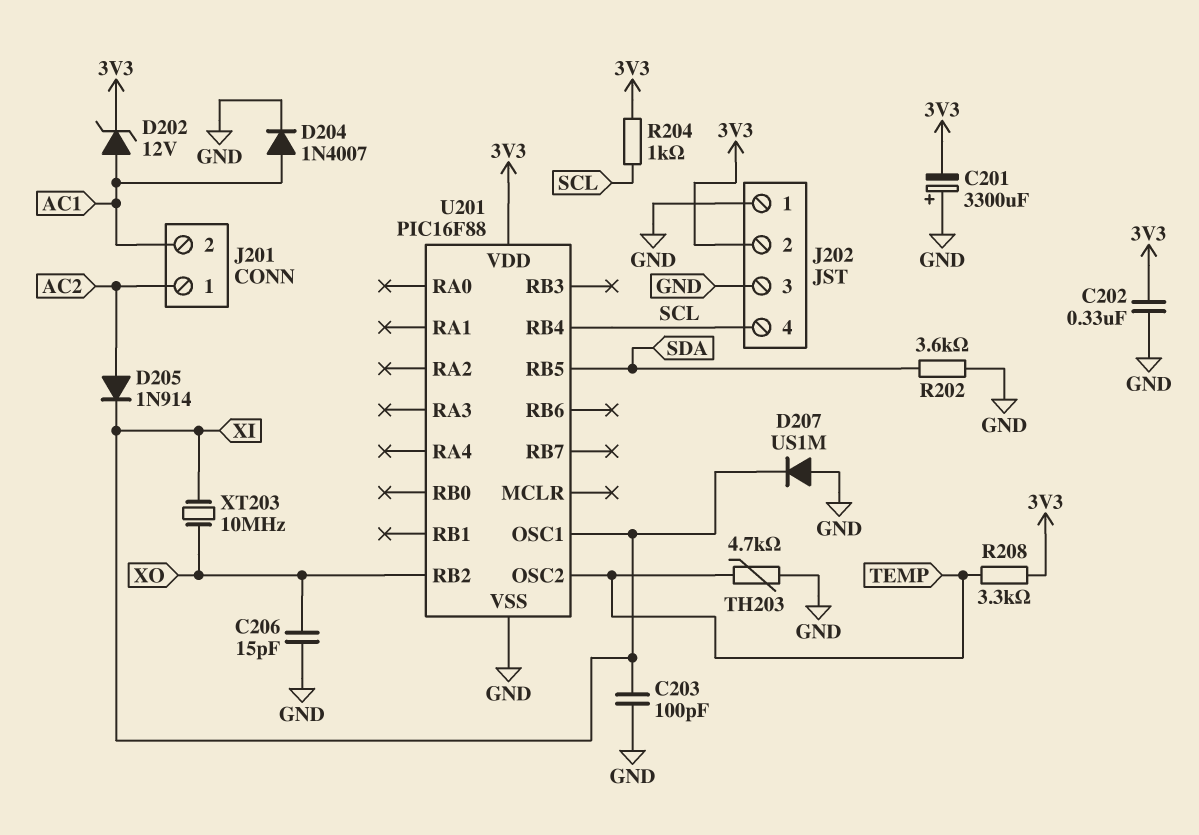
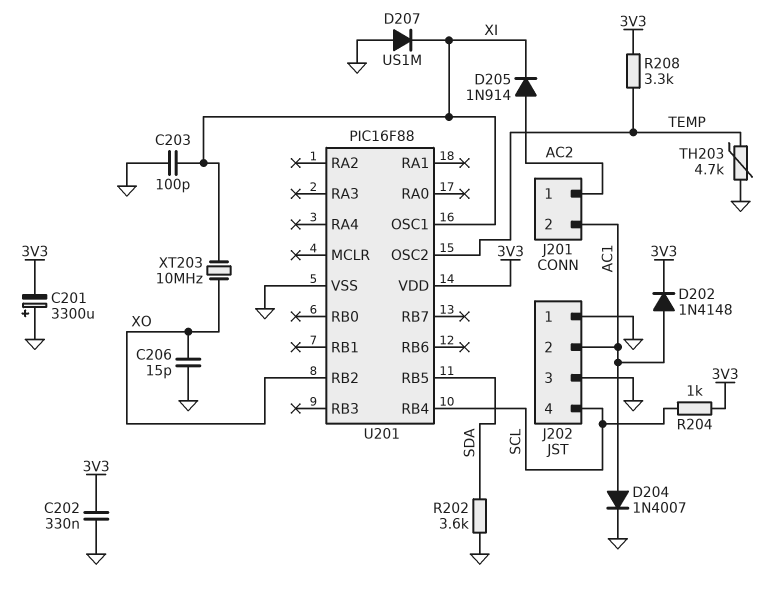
D202: zener 12V (A AC1, K 3V3) -> diode 1N4148 (A AC1, K 3V3)
J202 pin 2: 3V3 -> AC1

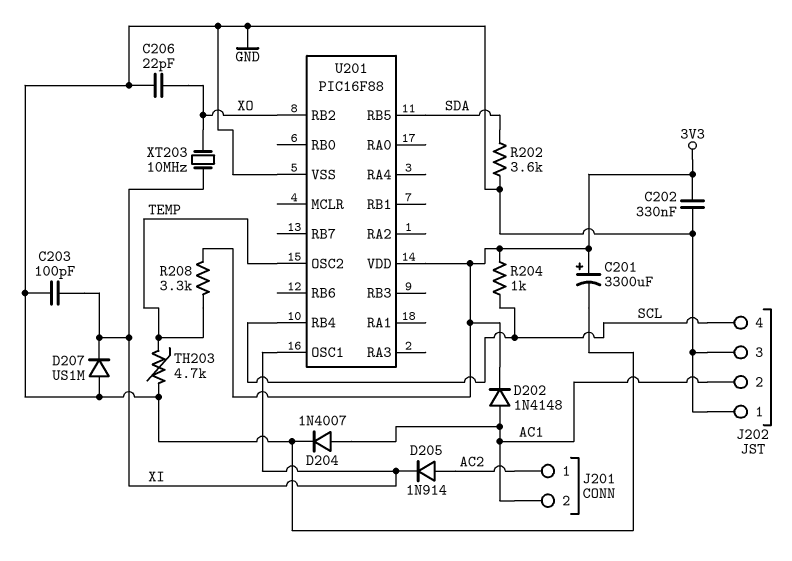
C201: 3300uF (plus GND, minus 3V3) -> 3300uF (plus 3V3, minus GND)
C206: 15pF (GND, XO) -> 22pF (GND, XO)

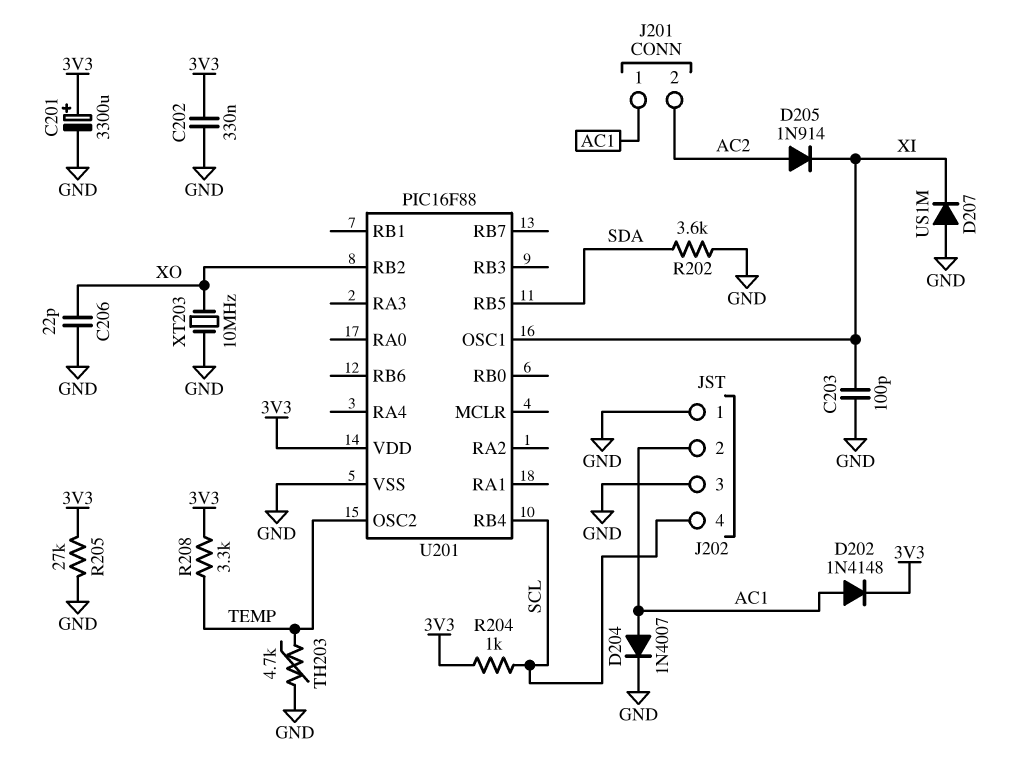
J201 pin 1: AC2 -> AC1
J201 pin 2: AC1 -> AC2
R205: none -> 27k (3V3, GND)
XT203: 10MHz (XI, XO) -> 10MHz (GND, XO)

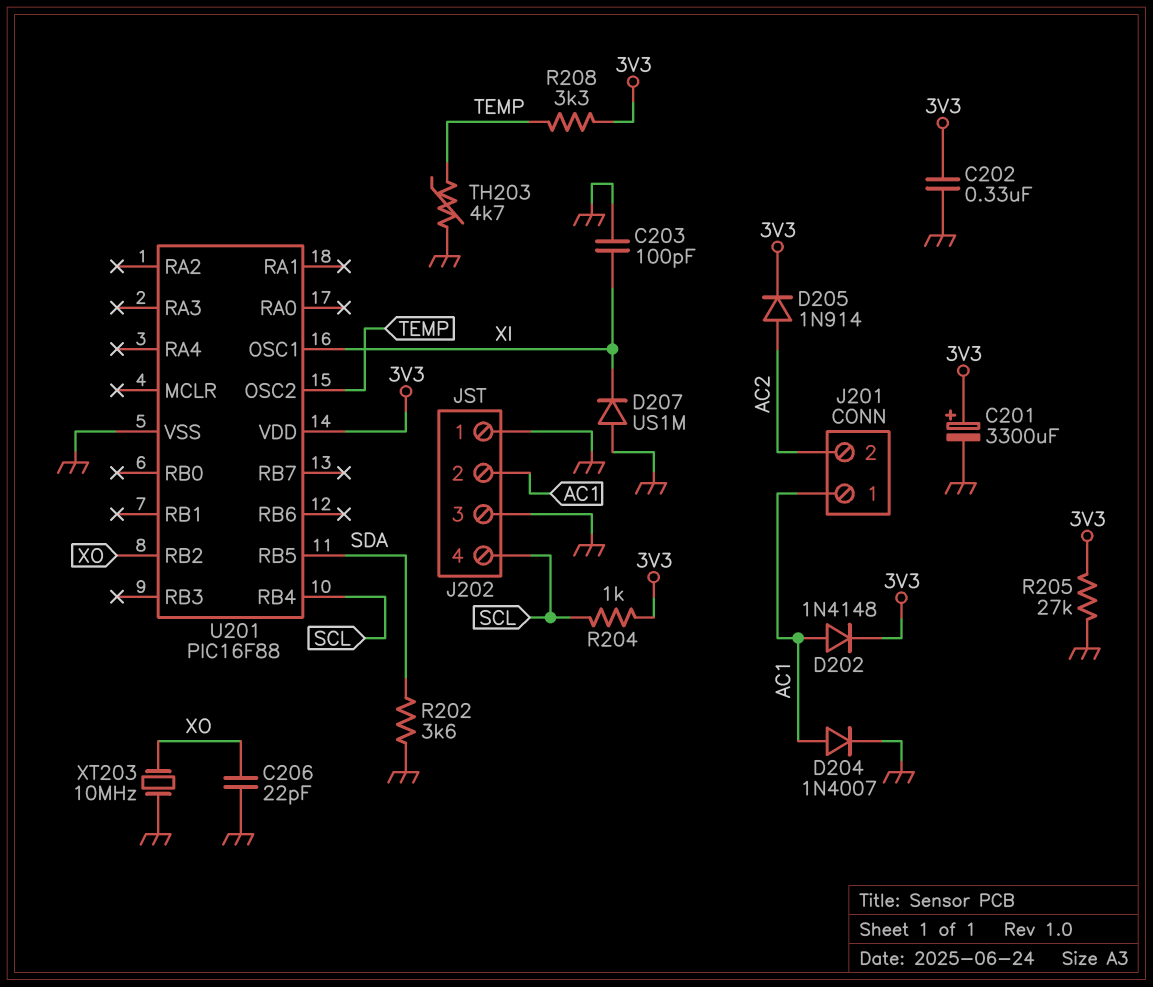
D205: diode 1N914 (A AC2, K XI) -> diode 1N914 (A AC2, K 3V3)

